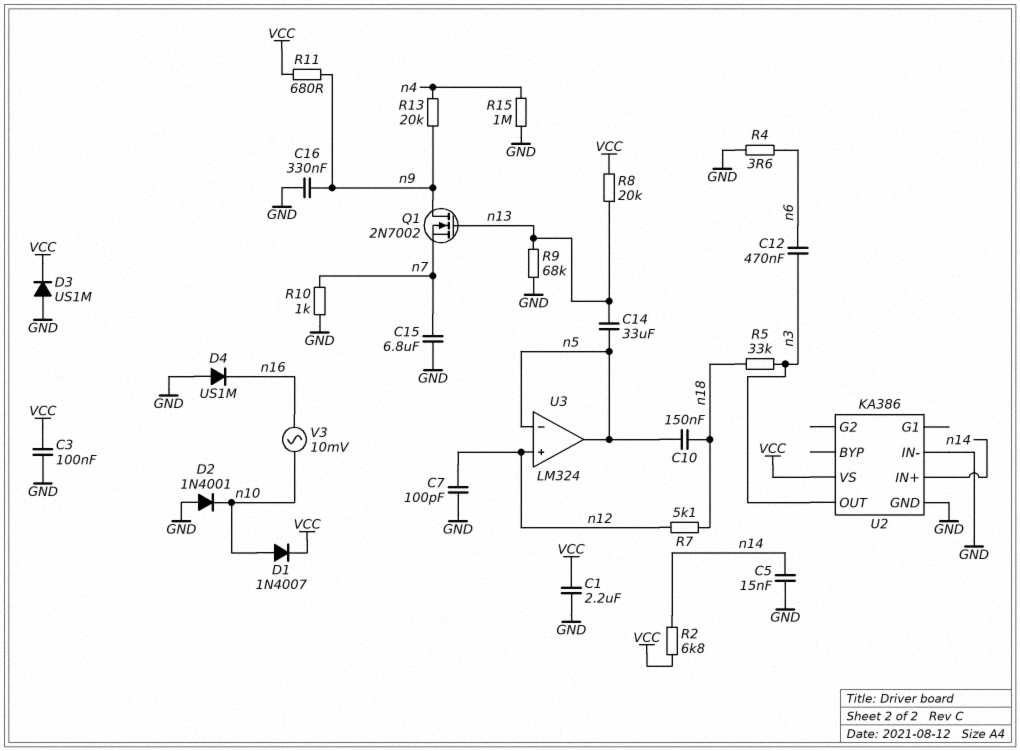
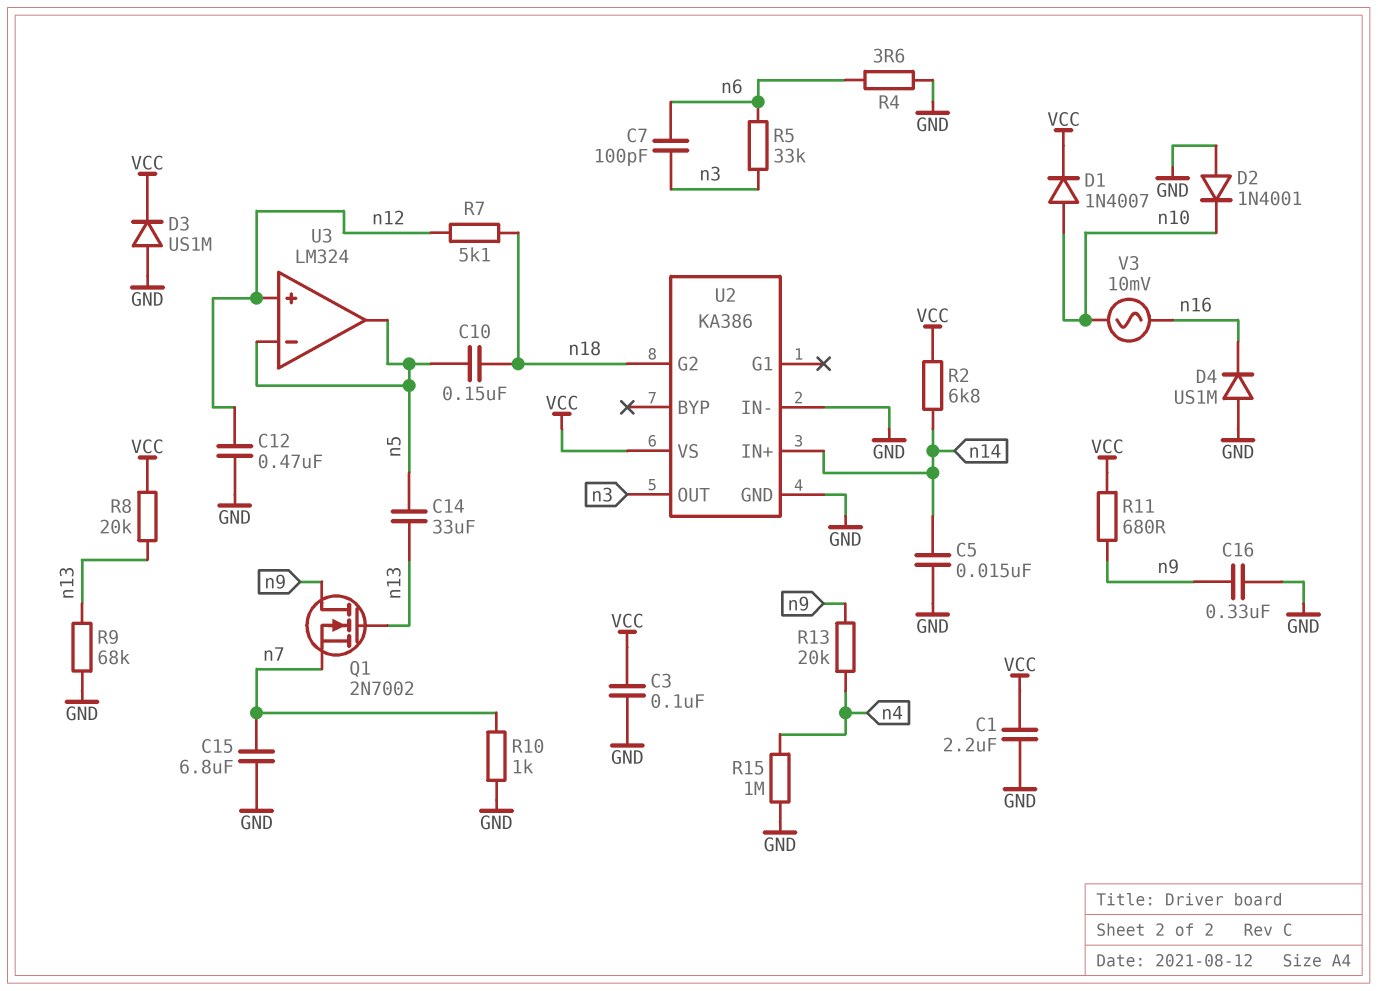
C7: 100pF (GND, n12) -> 100pF (n3, n6)
C12: 470nF (n3, n6) -> 470nF (GND, n12)
R5: 33k (n3, n18) -> 33k (n3, n6)
U2 pin G2: none -> n18

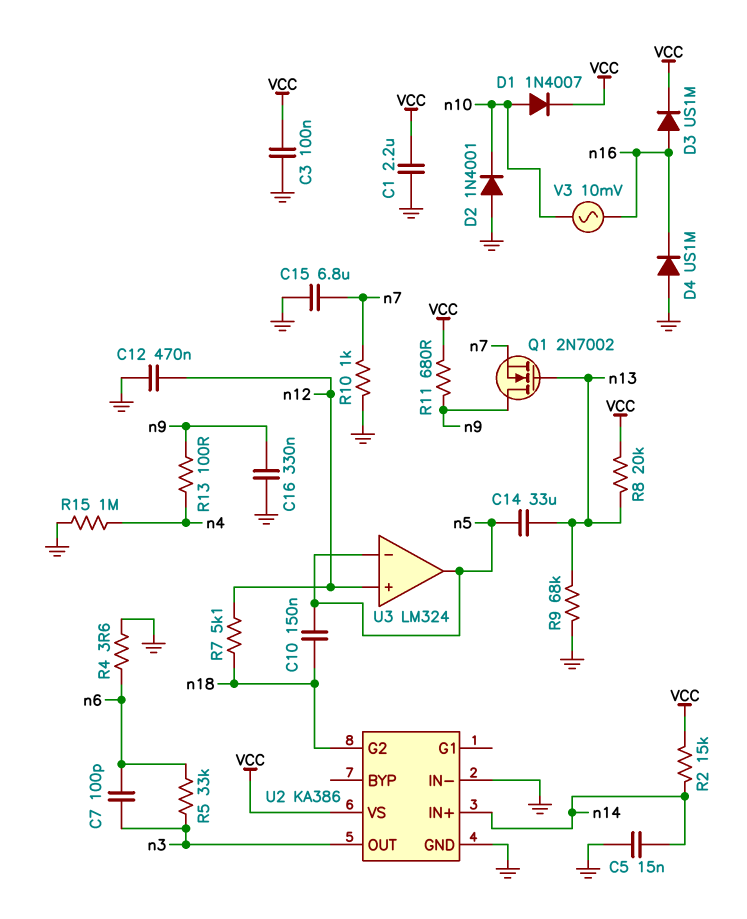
D3: diode US1M (A GND, K VCC) -> diode US1M (A n16, K VCC)
R2: 6.8k (VCC, n14) -> 15k (VCC, n14)
R13: 20k (n4, n9) -> 100 (n4, n9)

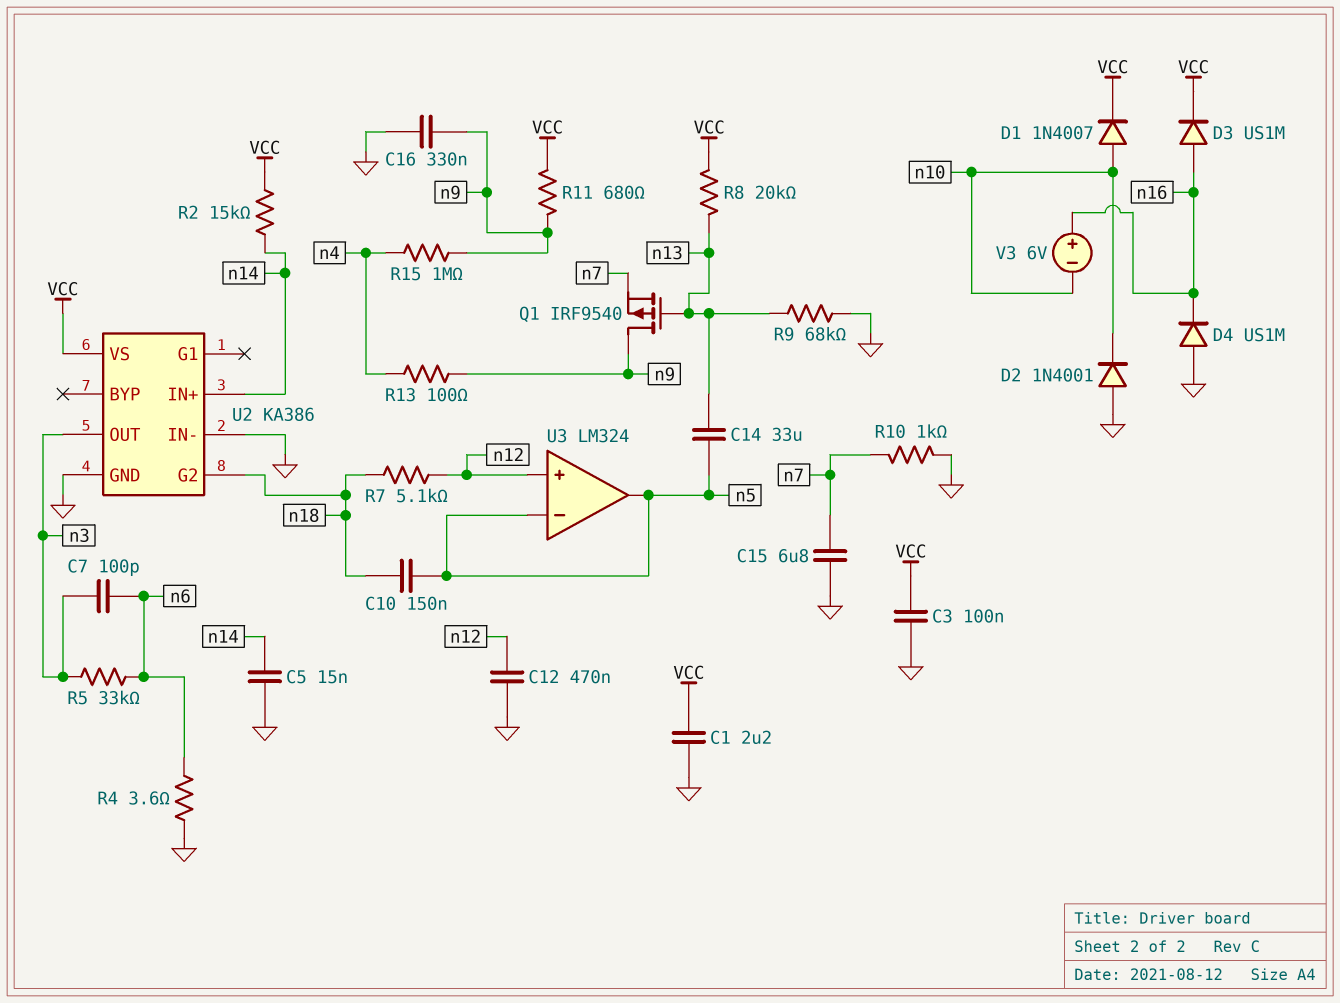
Q1: NMOS 2N7002 (G n13, D n9, S n7) -> PMOS IRF9540 (G n13, D n9, S n7)
R15: 1M (GND, n4) -> 1M (n4, n9)
V3: AC 10mV (n10, n16) -> 6V (plus n16, minus n10)

